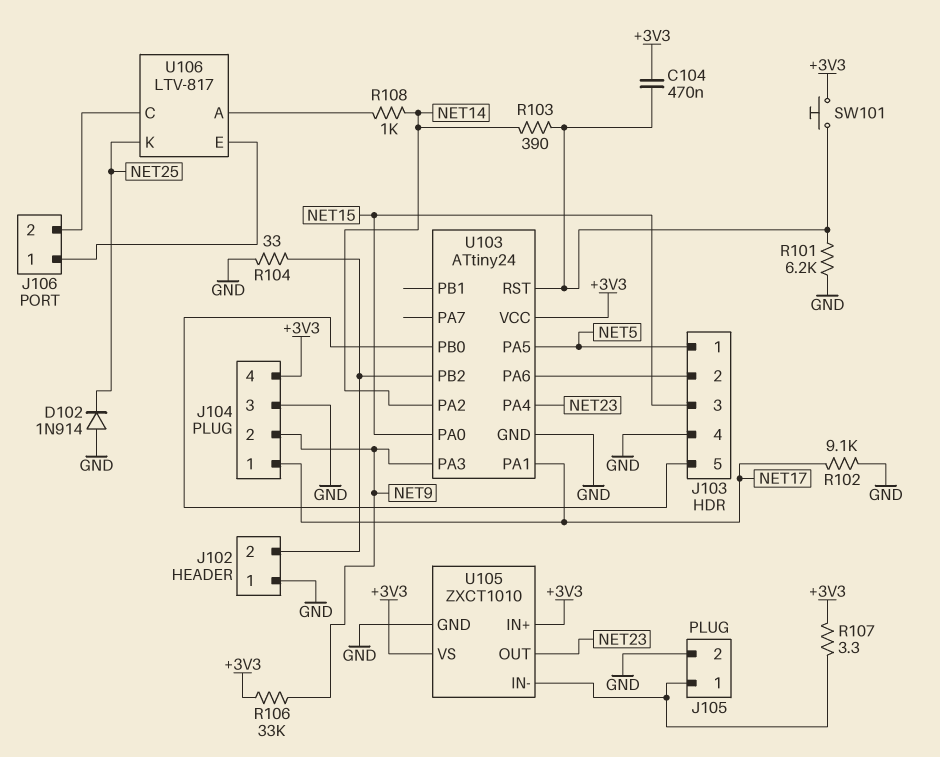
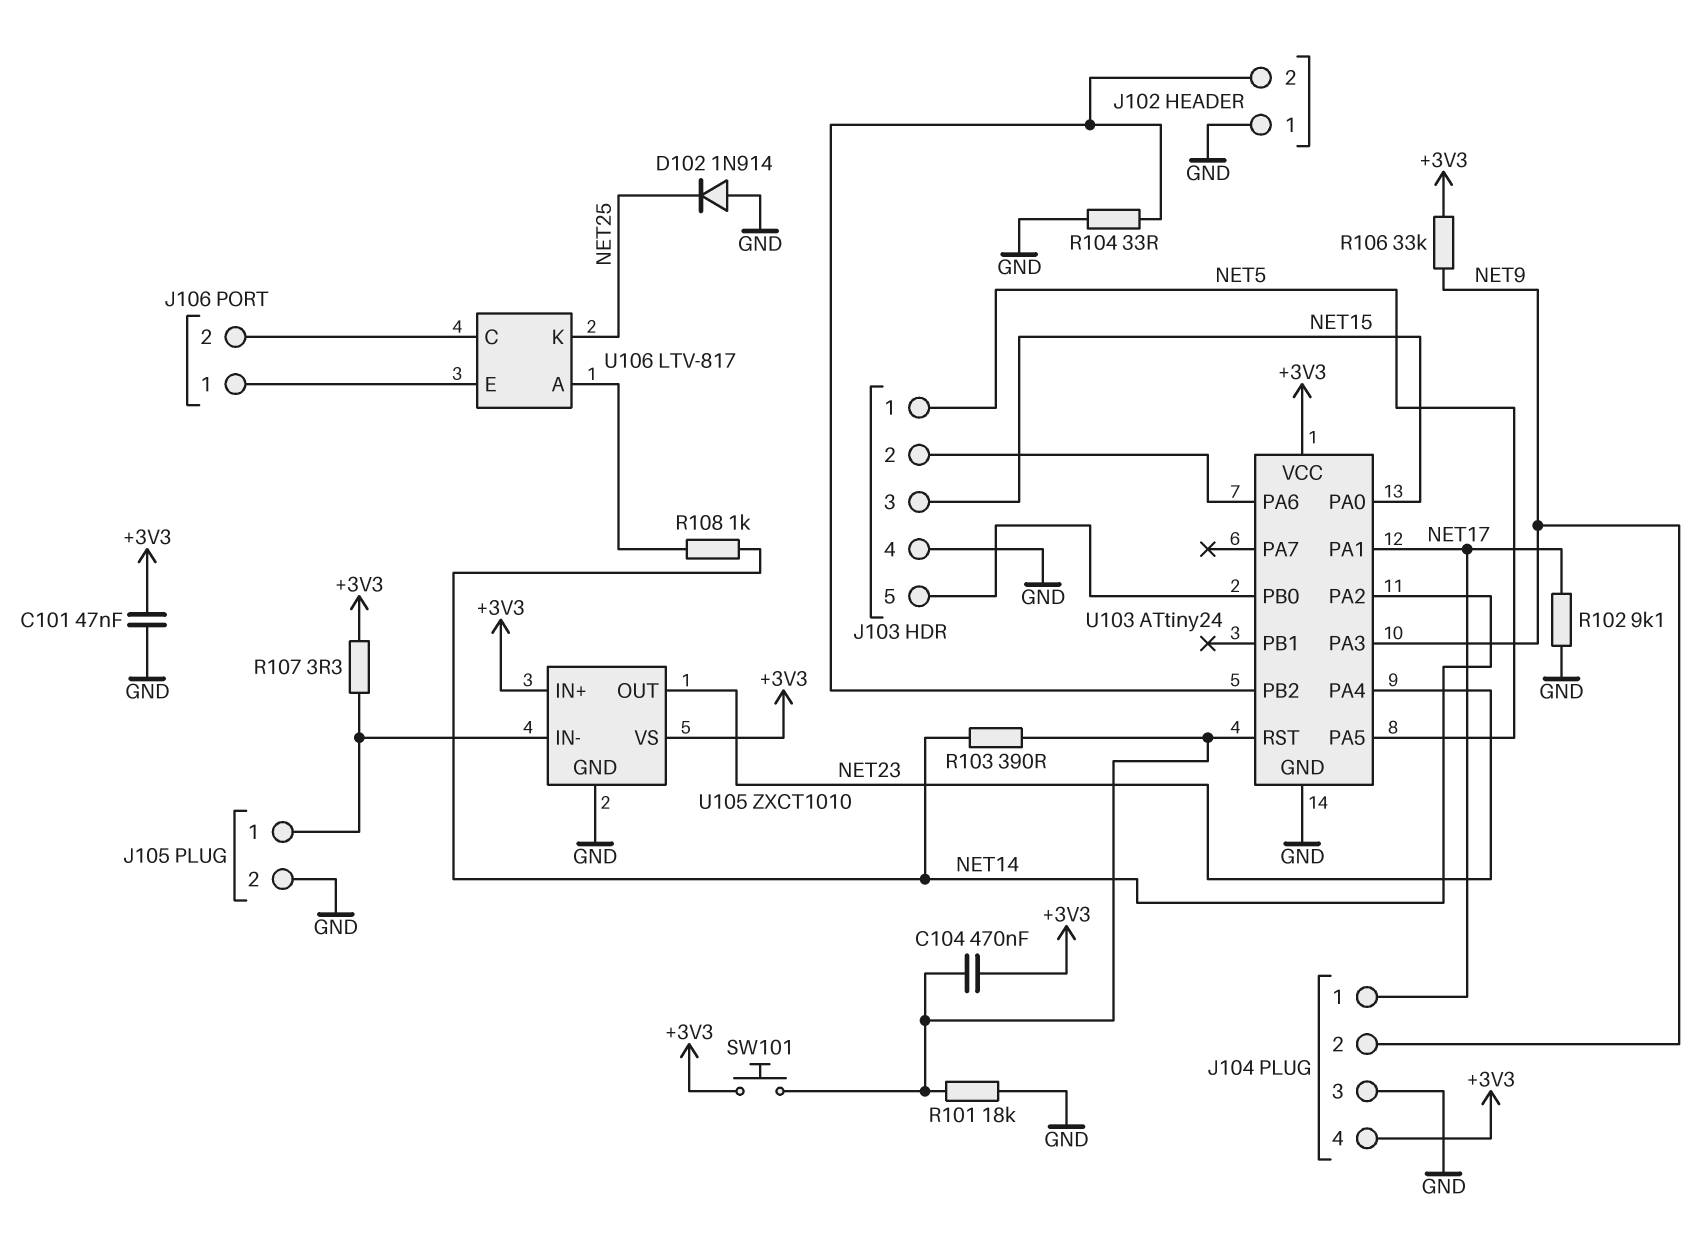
C101: none -> 47nF (+3V3, GND)
R101: 6.2k (GND, U103/RST) -> 18k (GND, U103/RST)

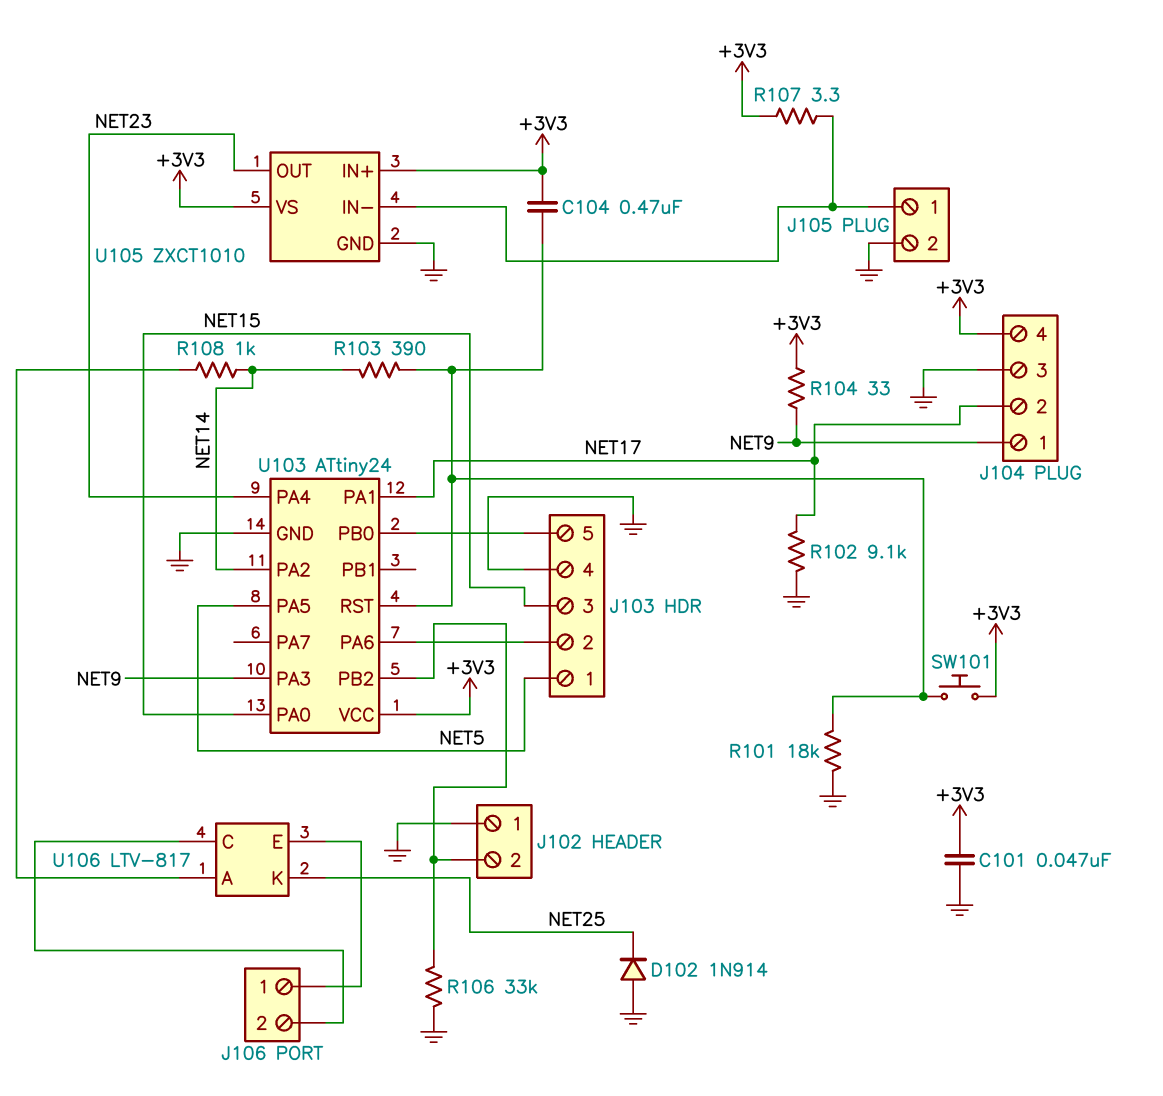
J104 pin 1: NET17 -> NET9
J104 pin 2: NET9 -> NET17
R104: 33 (GND, J102/2) -> 33 (+3V3, NET9)
R106: 33k (+3V3, NET9) -> 33k (GND, J102/2)

